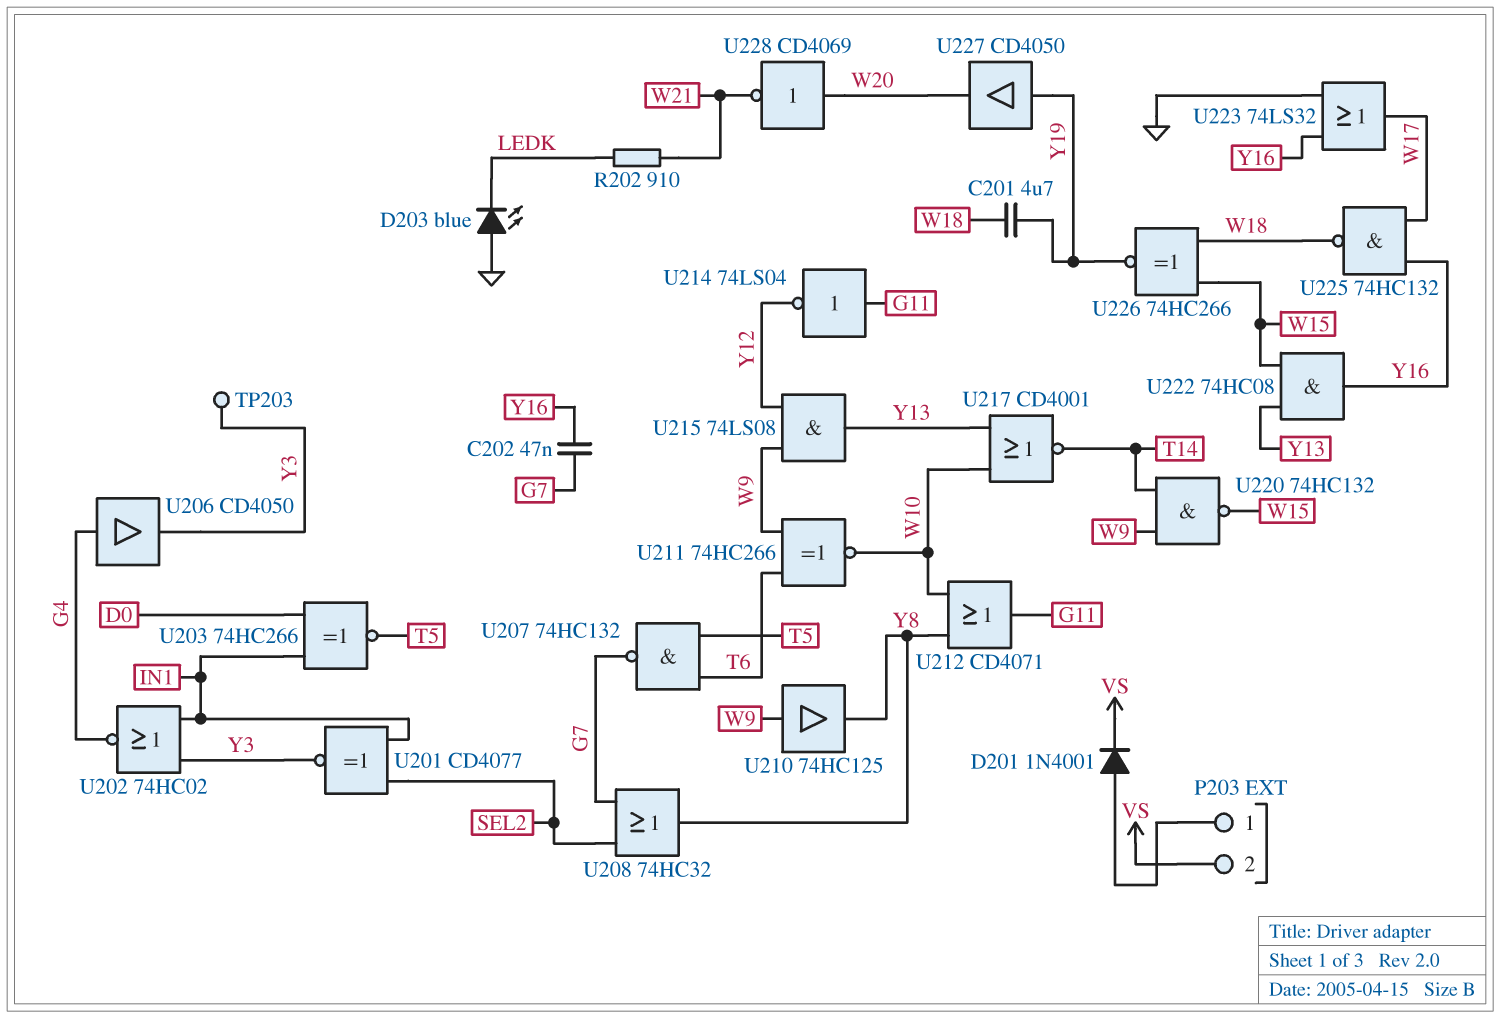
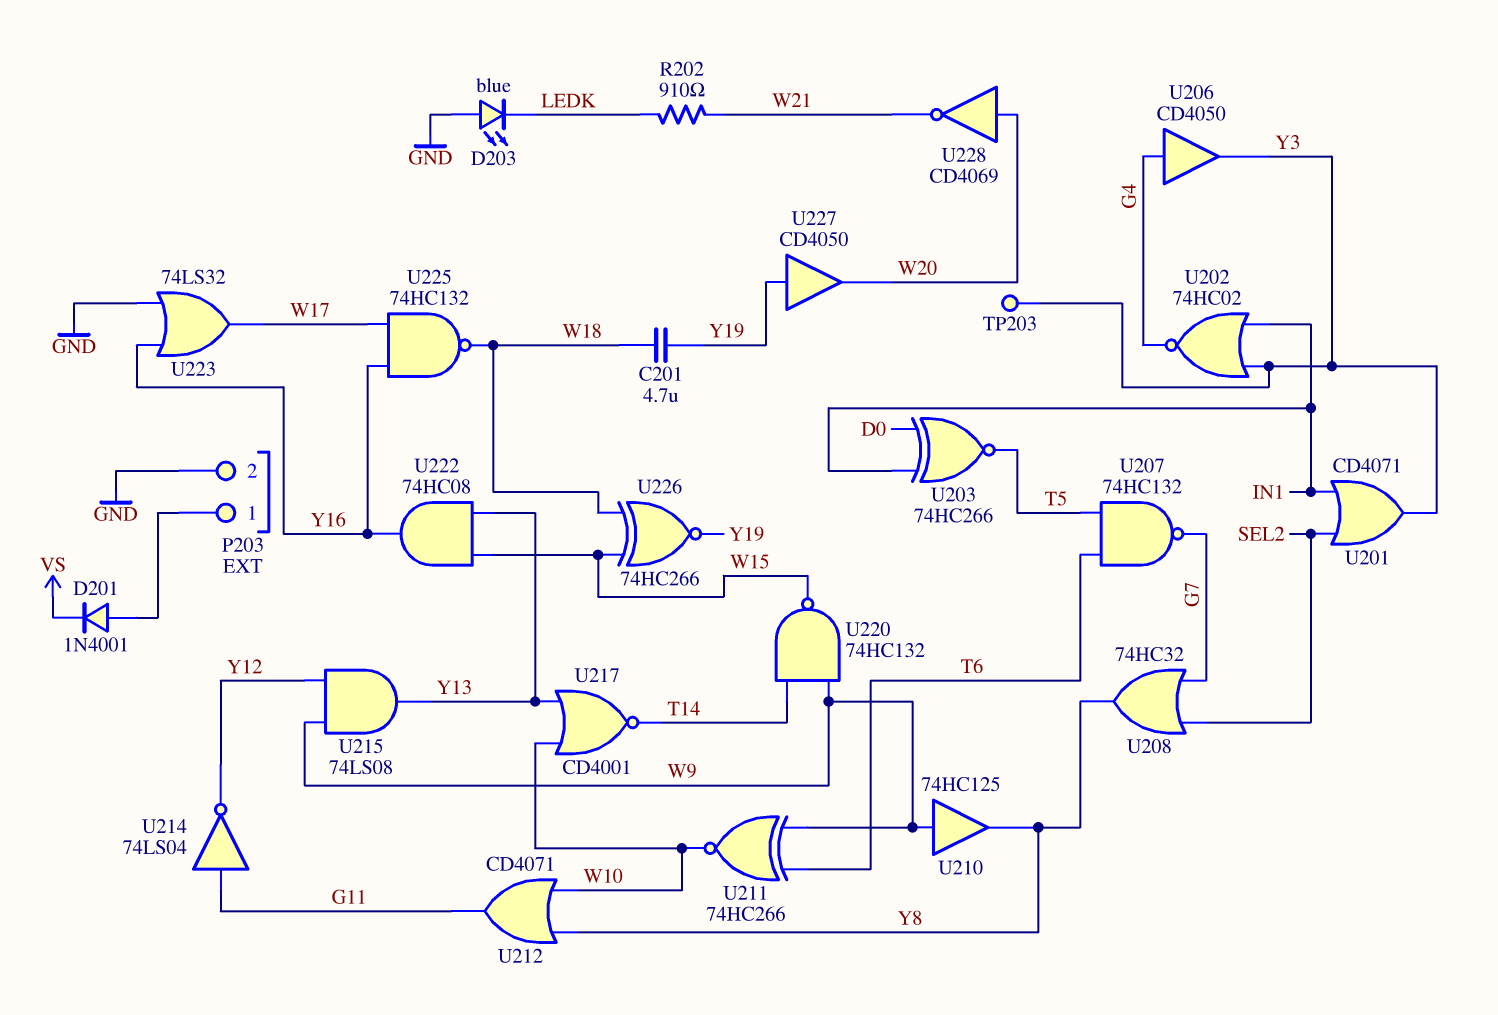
C202: 47nF (G7, Y16) -> none
P203 pin 2: VS -> GND
U201: XNOR CD4077 (in IN1, in SEL2, out Y3) -> OR CD4071 (in IN1, in SEL2, out Y3)

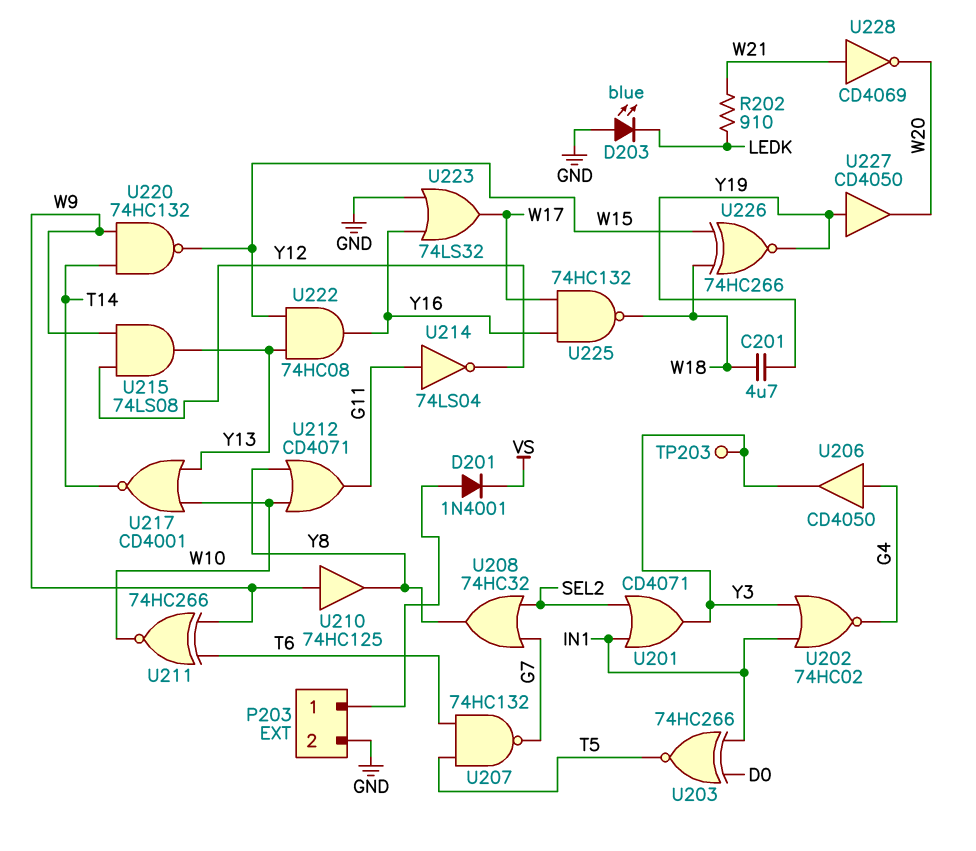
U228: NOT CD4069 (in W20, out W21) -> NOT CD4069 (in W21, out W20)

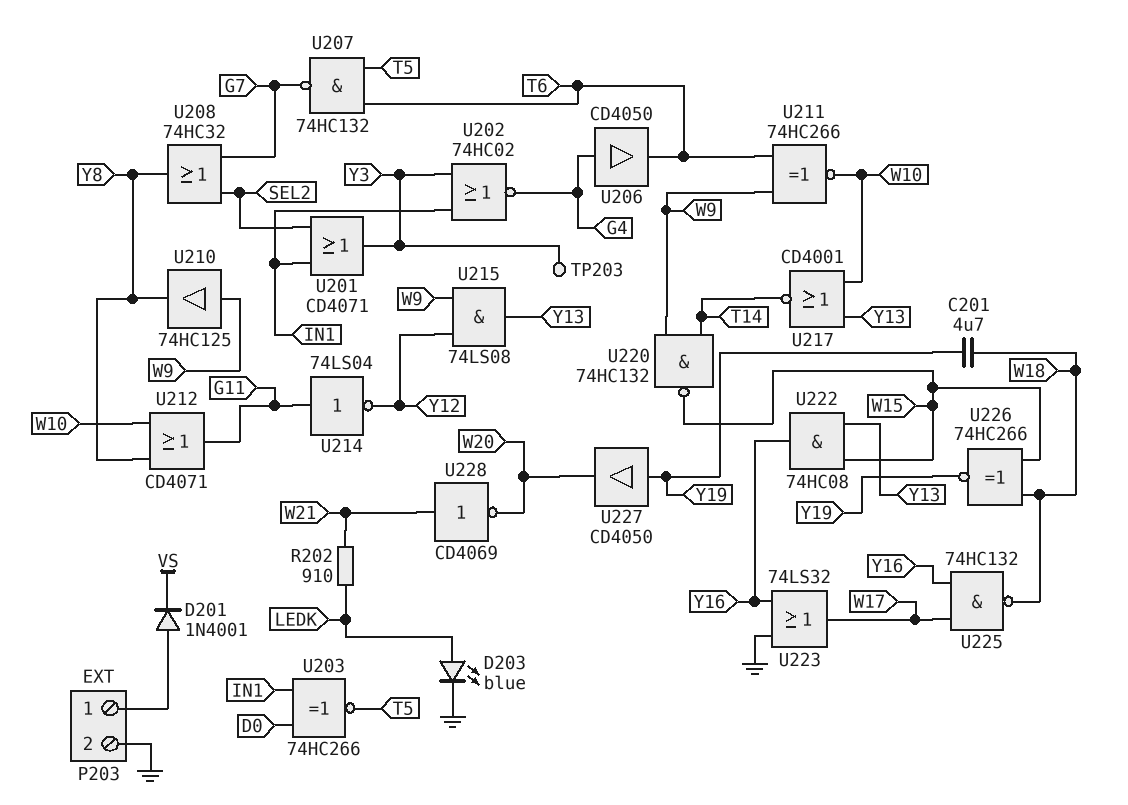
D203: LED blue (A GND, K LEDK) -> LED blue (A LEDK, K GND)
U206: buffer CD4050 (in G4, out Y3) -> buffer CD4050 (in G4, out T6)

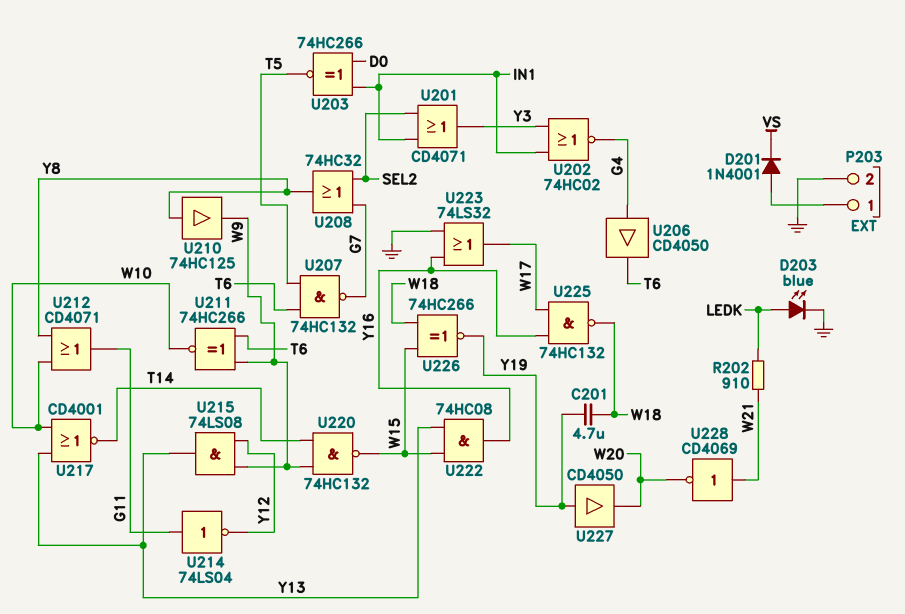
TP203: test point (Y3) -> none
U210: buffer 74HC125 (in W9, out Y8) -> buffer 74HC125 (in Y8, out W9)

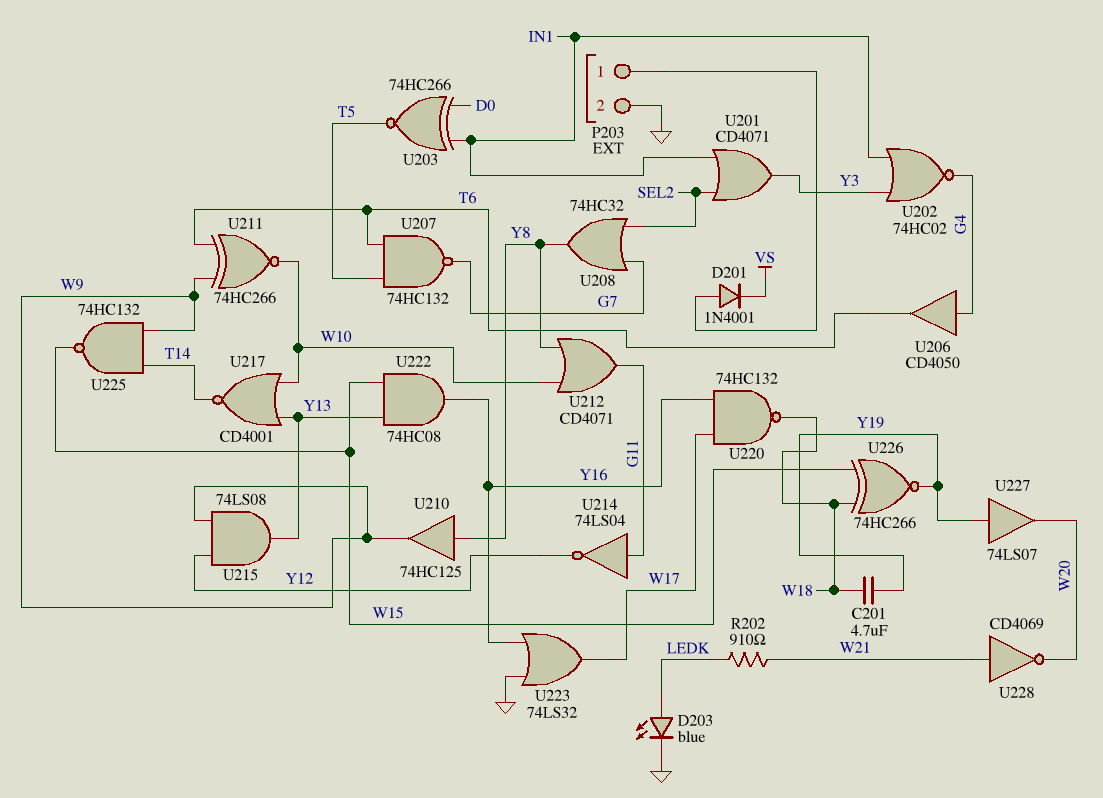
U220: NAND 74HC132 (in T14, in W9, out W15) -> NAND 74HC132 (in W17, in Y16, out W18)
U225: NAND 74HC132 (in W17, in Y16, out W18) -> NAND 74HC132 (in T14, in W9, out W15)
U227: buffer CD4050 (in Y19, out W20) -> buffer 74LS07 (in Y19, out W20)

